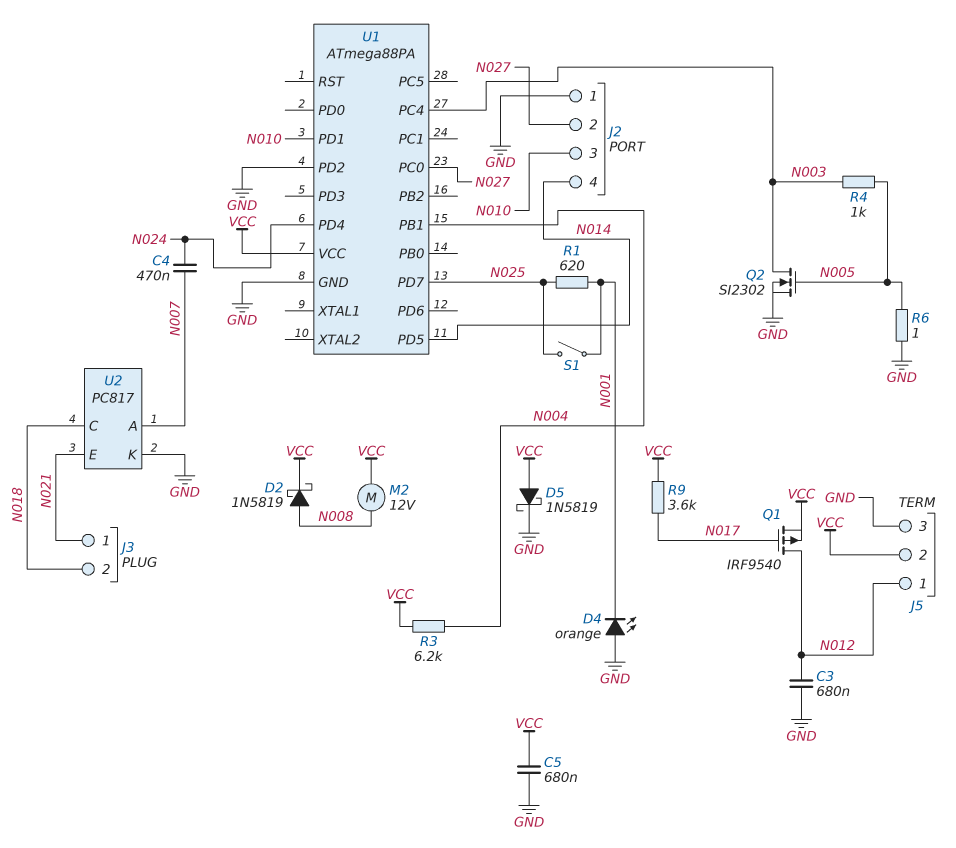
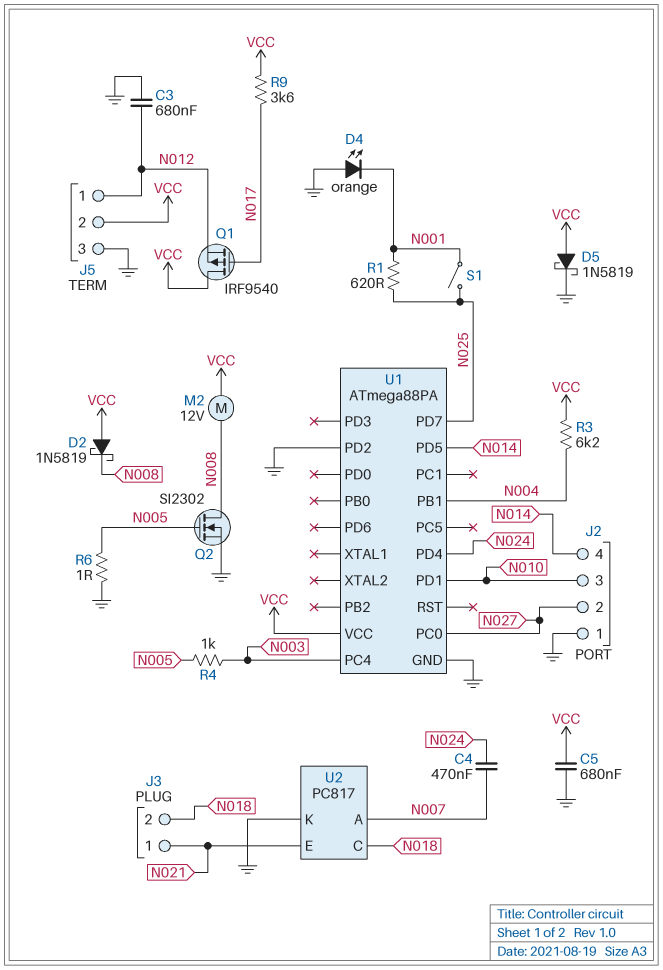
D2: schottky 1N5819 (A N008, K VCC) -> schottky 1N5819 (A VCC, K N008)
Q1: PMOS IRF9540 (G N017, D N012, S VCC) -> PMOS IRF9540 (G N017, D VCC, S N012)
Q2: NMOS SI2302 (G N005, D N003, S GND) -> NMOS SI2302 (G N005, D N008, S GND)

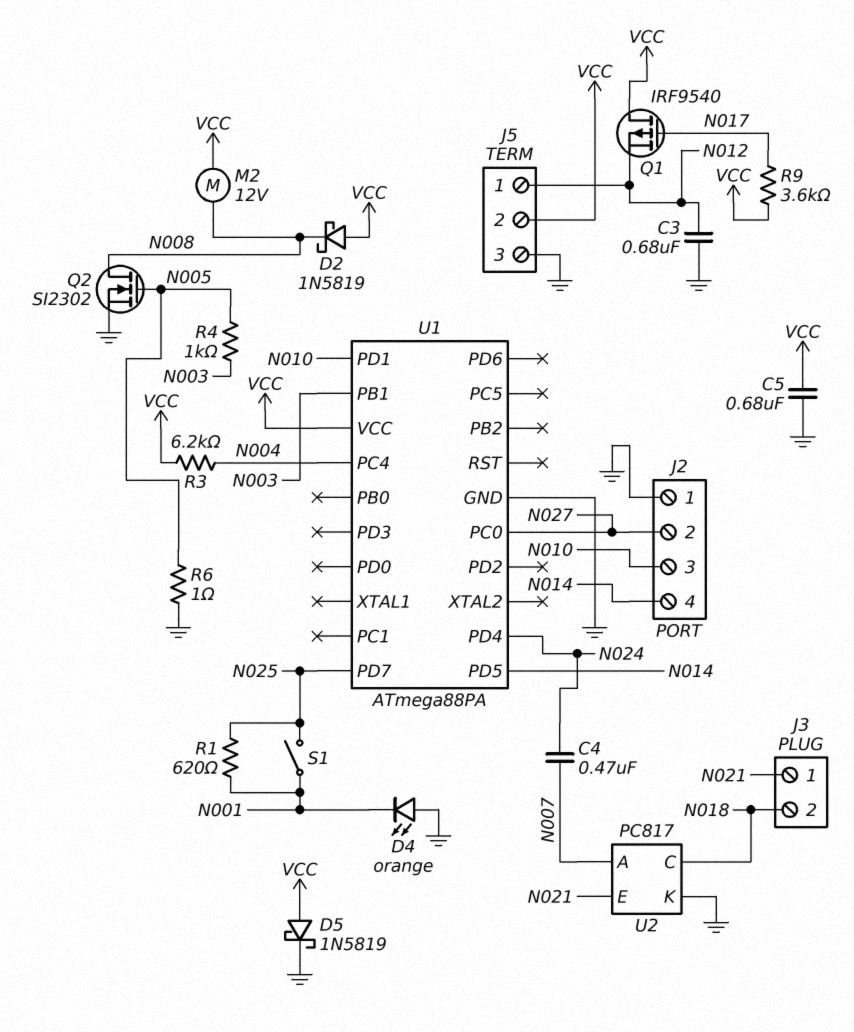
U1 pin PB1: N004 -> N003
U1 pin PC4: N003 -> N004
U1 pin PD2: GND -> none

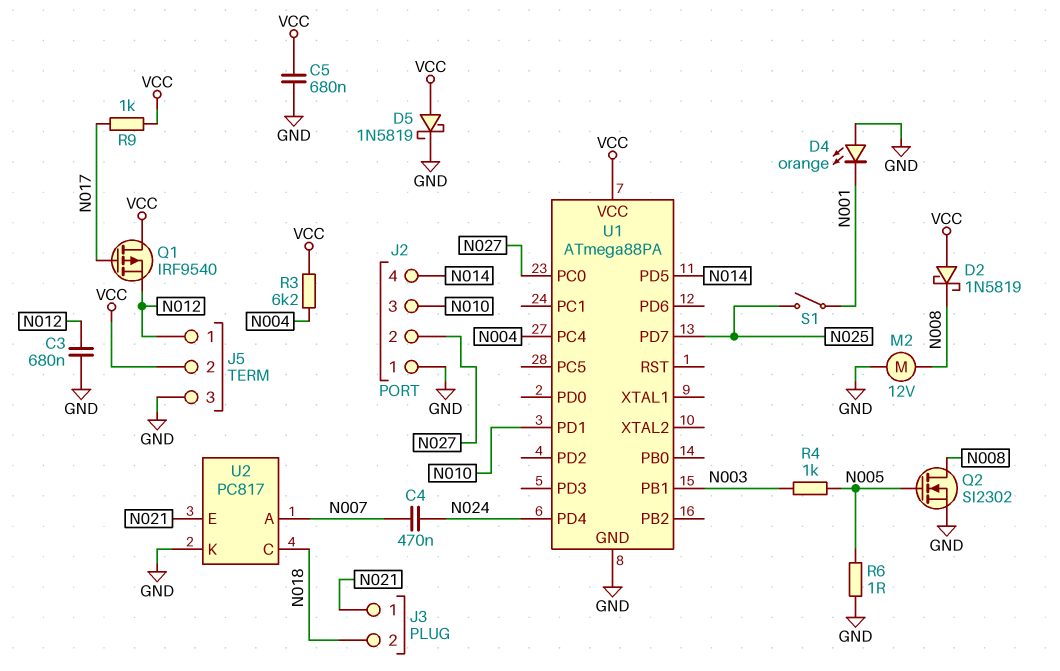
M2: motor 12V (N008, VCC) -> motor 12V (GND, N008)
R1: 620 (N001, N025) -> none
R9: 3.6k (N017, VCC) -> 1k (N017, VCC)

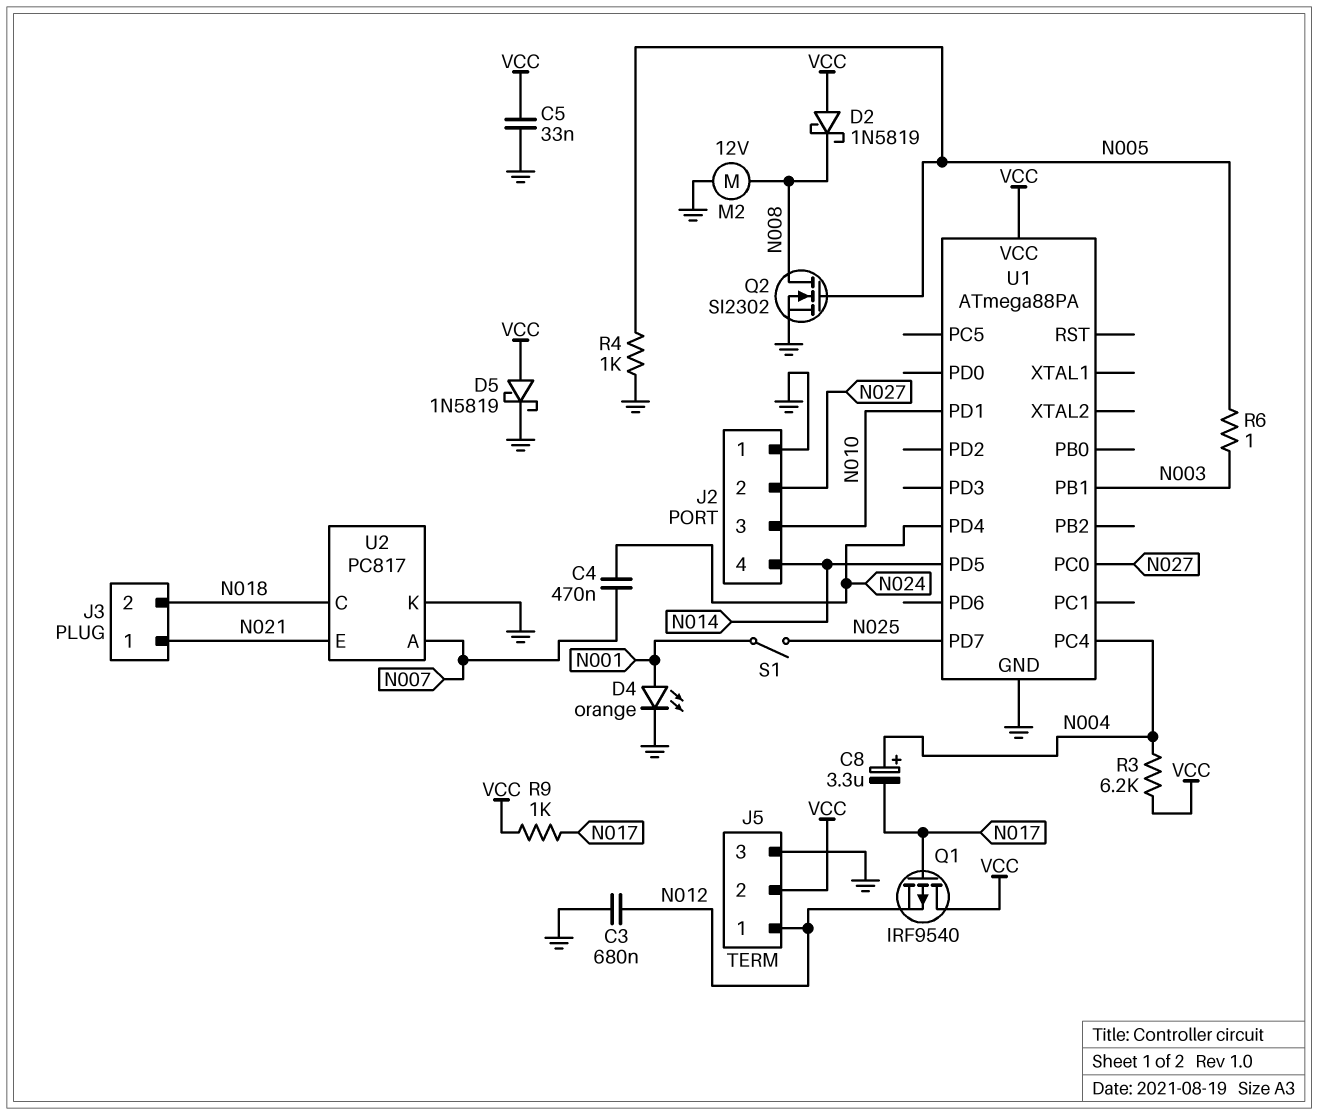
C5: 680nF (GND, VCC) -> 33nF (GND, VCC)
C8: none -> 3.3uF (plus N004, minus N017)
D4: LED orange (A GND, K N001) -> LED orange (A N001, K GND)
R4: 1k (N003, N005) -> 1k (GND, N005)
R6: 1 (GND, N005) -> 1 (N003, N005)

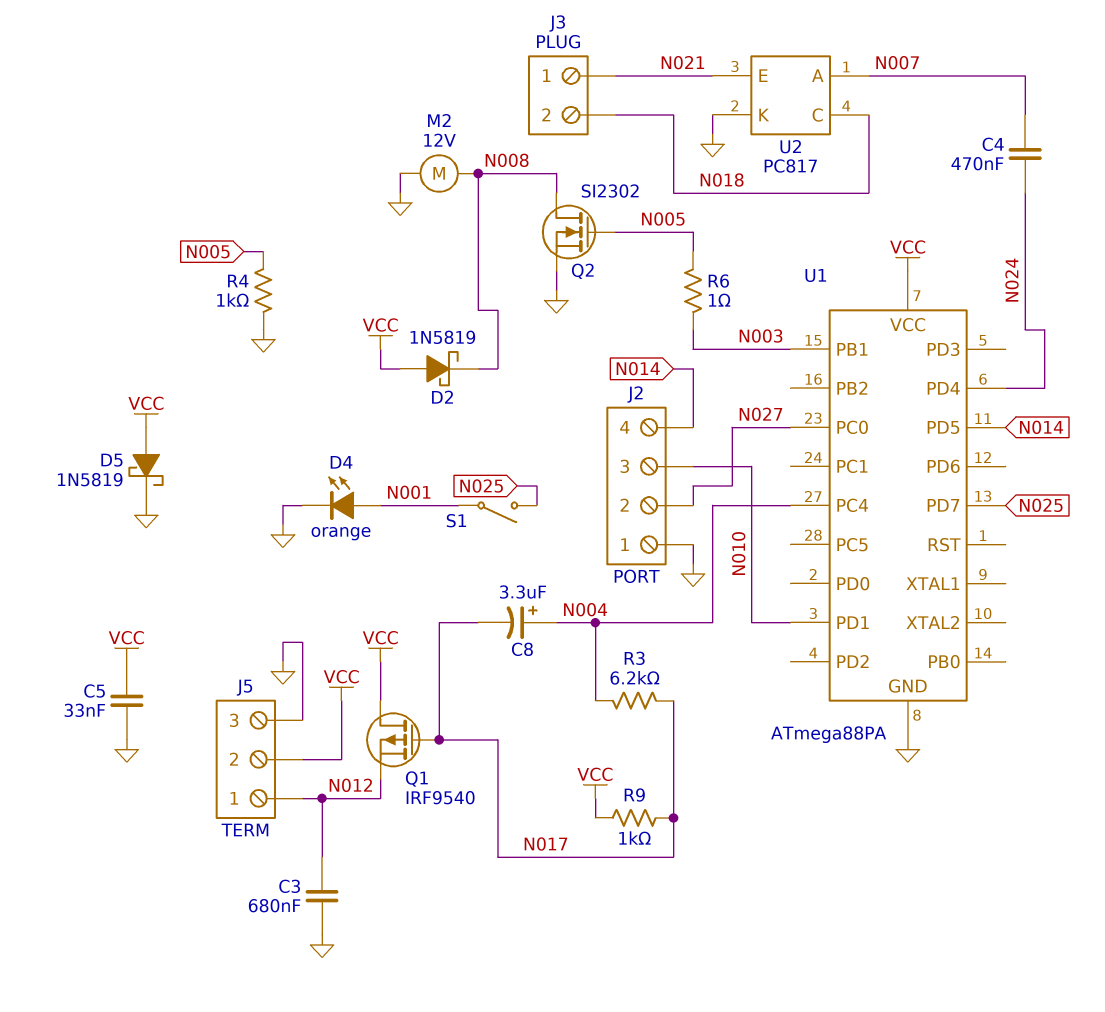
R3: 6.2k (N004, VCC) -> 6.2k (N004, N017)

